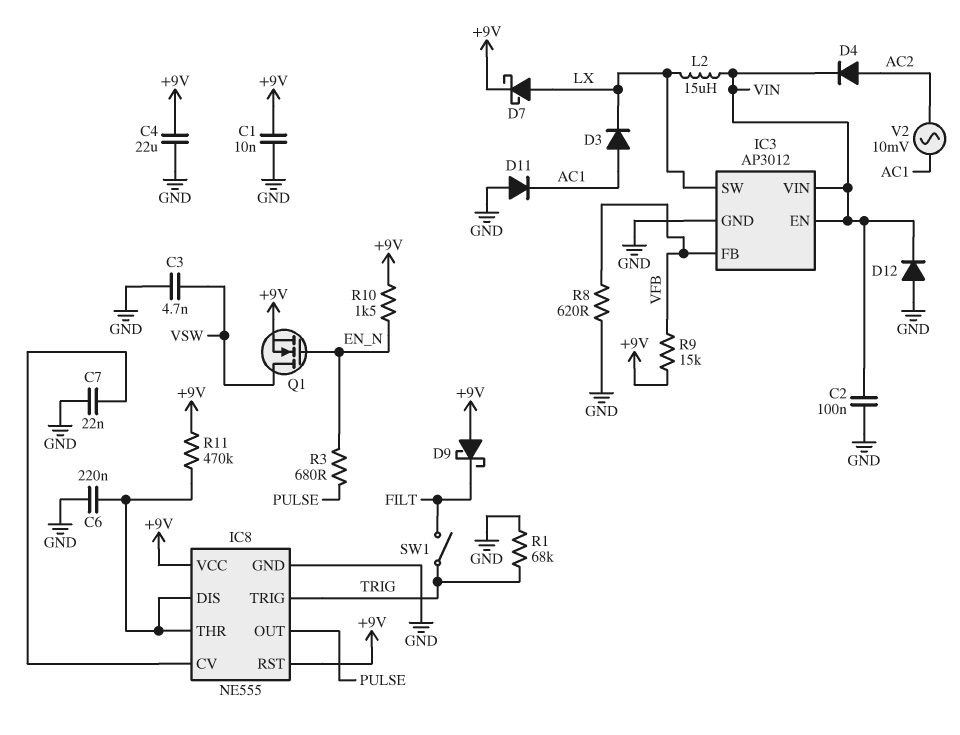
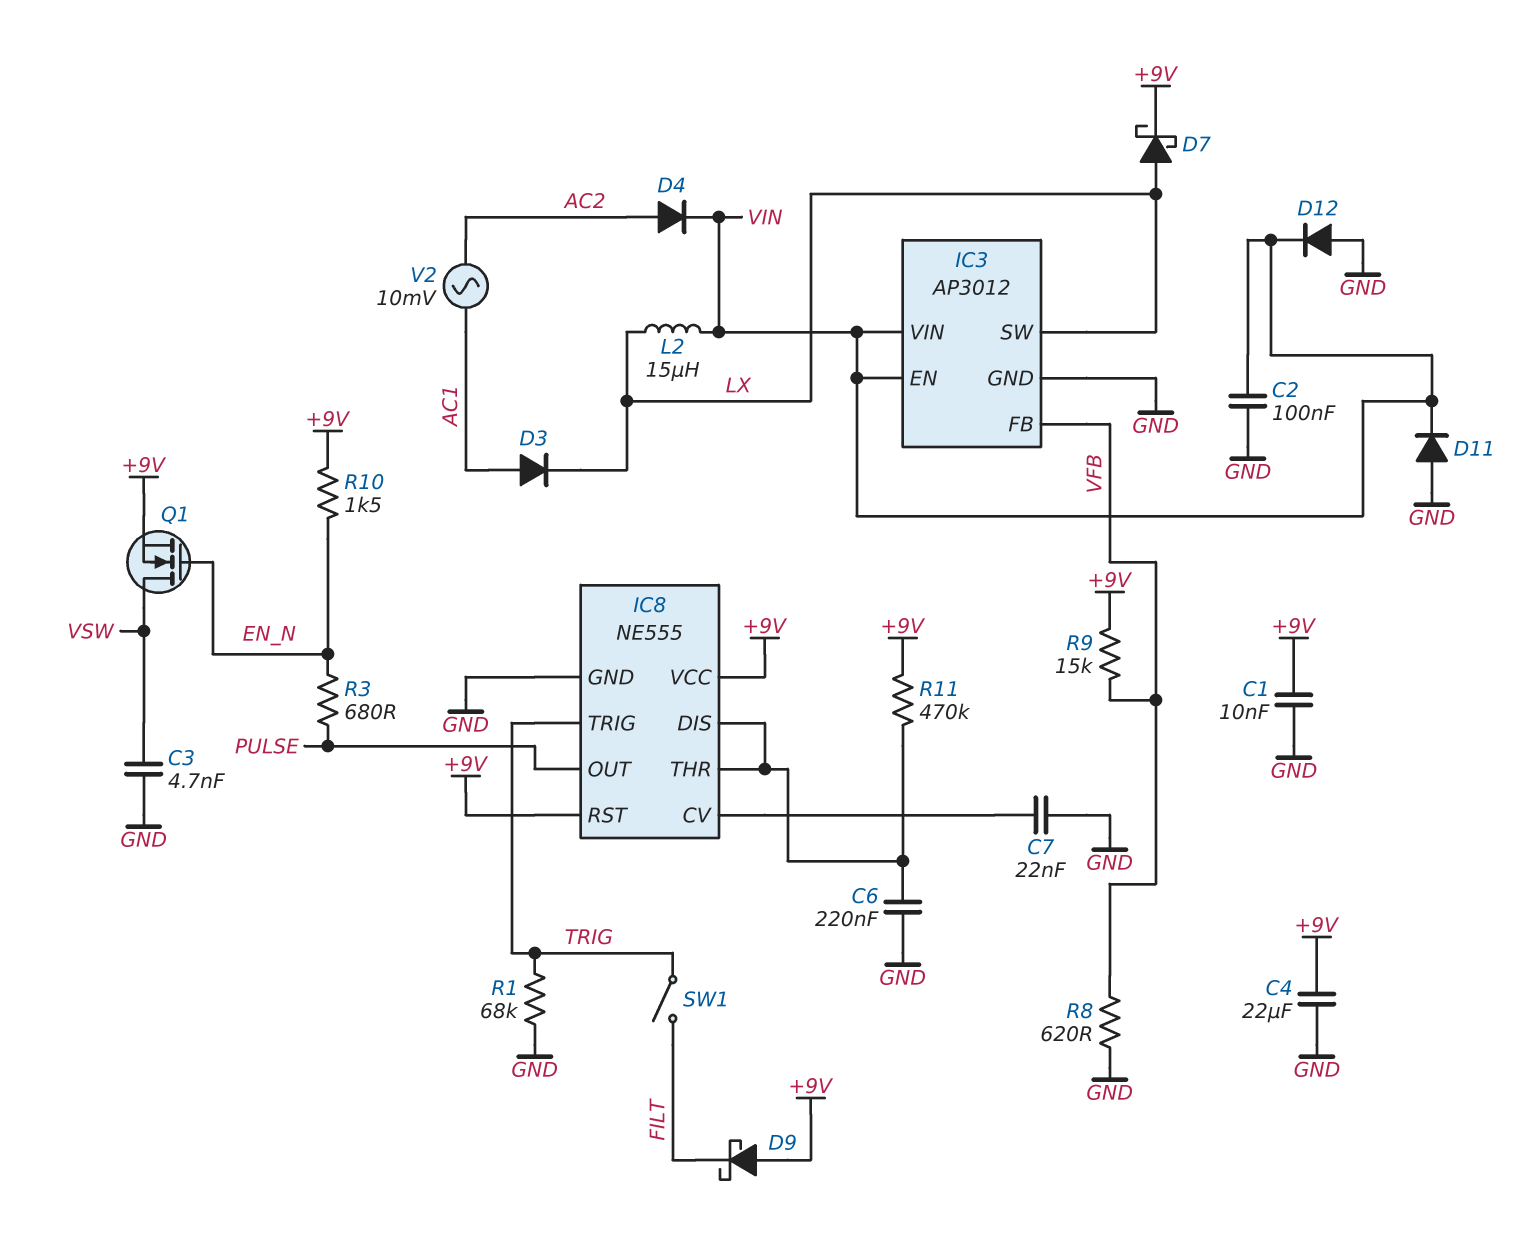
D11: diode (A GND, K AC1) -> diode (A GND, K VIN)

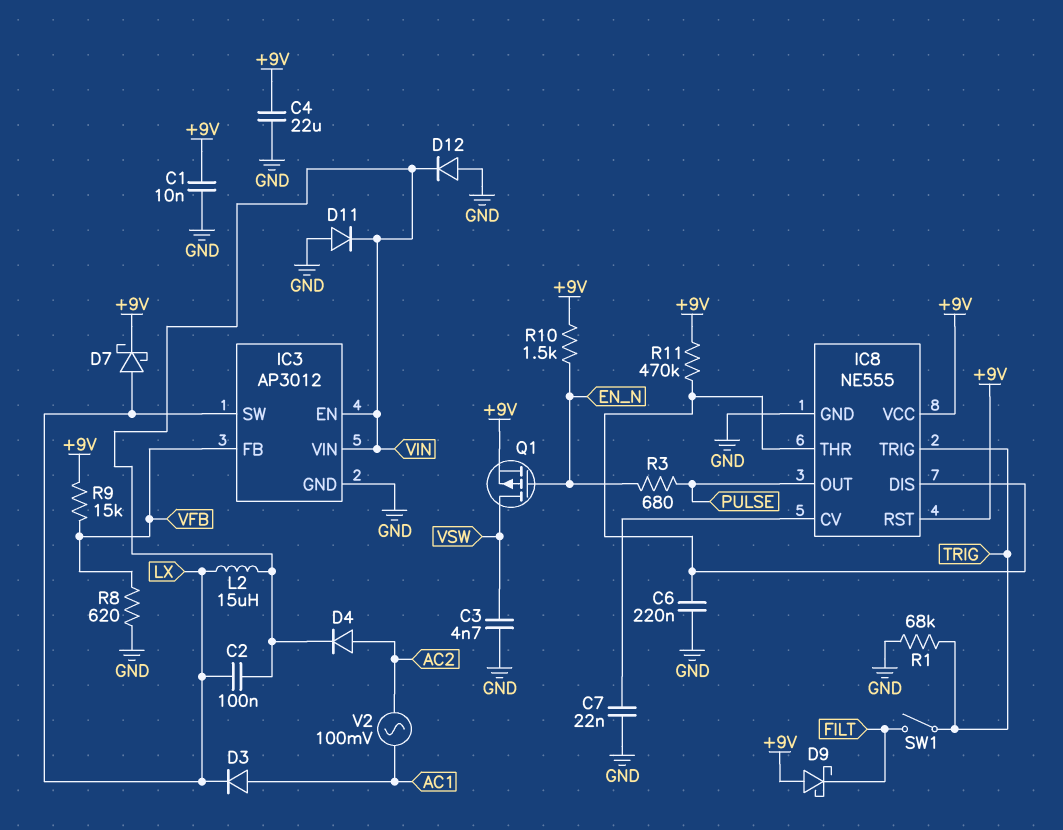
C2: 100nF (GND, VIN) -> 100nF (LX, VIN)
Q1: NMOS (G EN_N, D VSW, S +9V) -> PMOS (G EN_N, D VSW, S +9V)
V2: AC 10mV (AC1, AC2) -> AC 100mV (AC1, AC2)

